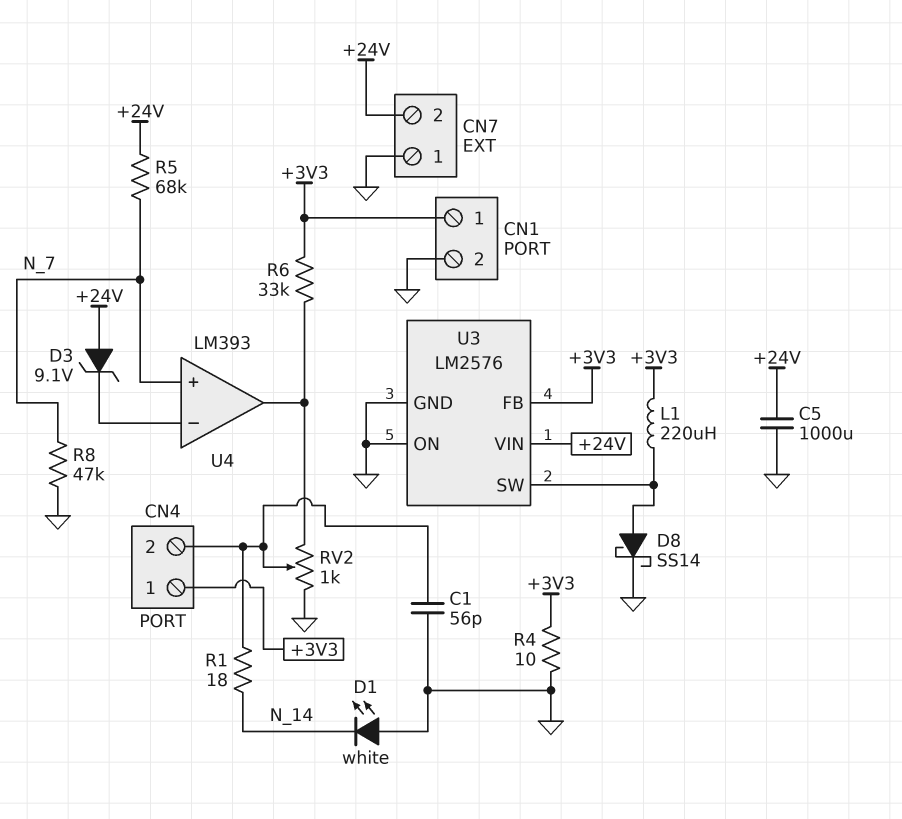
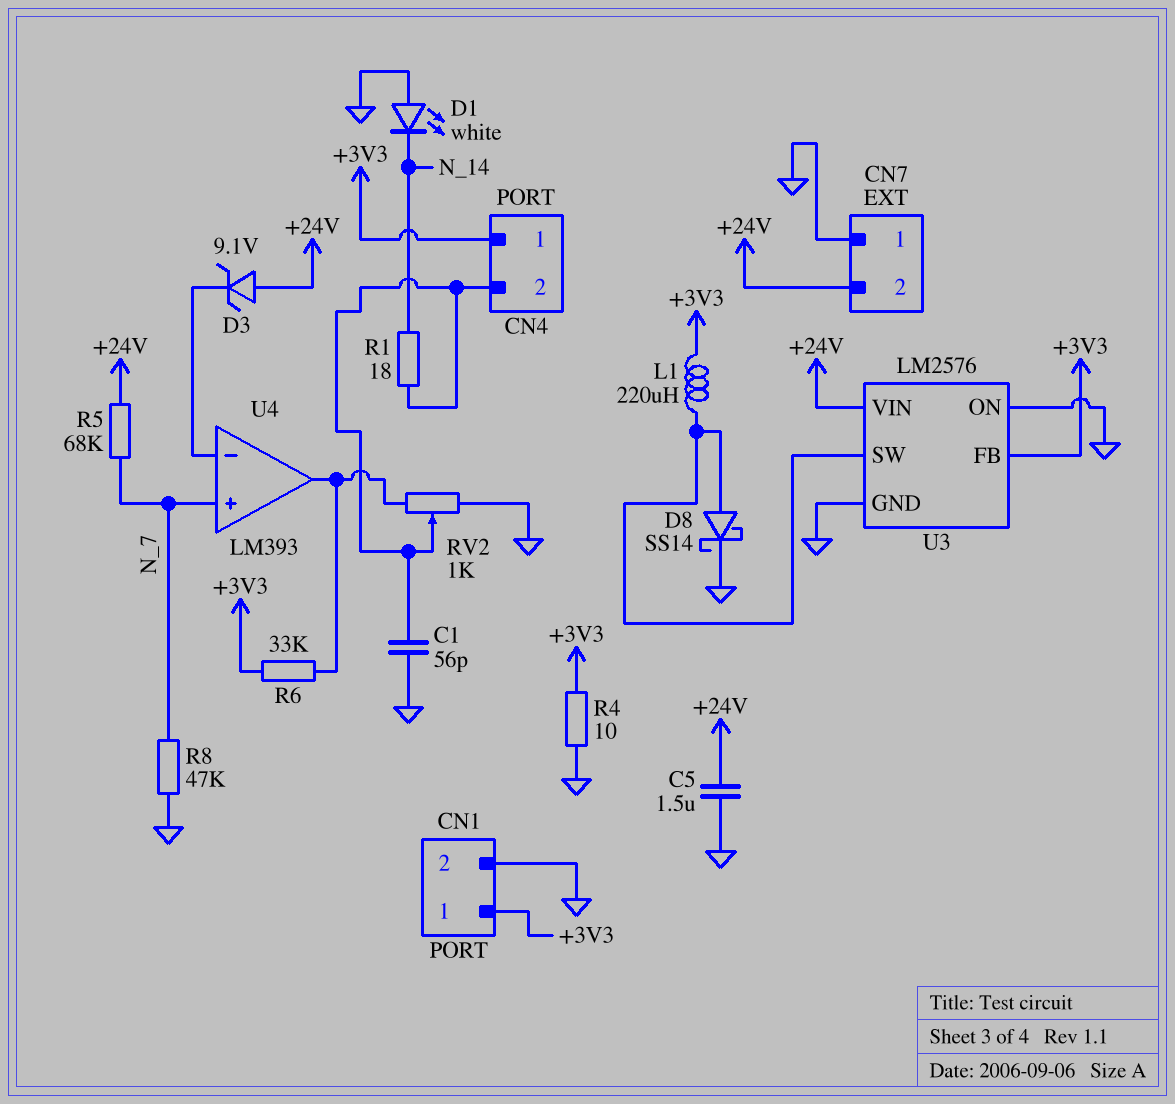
C5: 1000uF (+24V, GND) -> 1.5uF (+24V, GND)

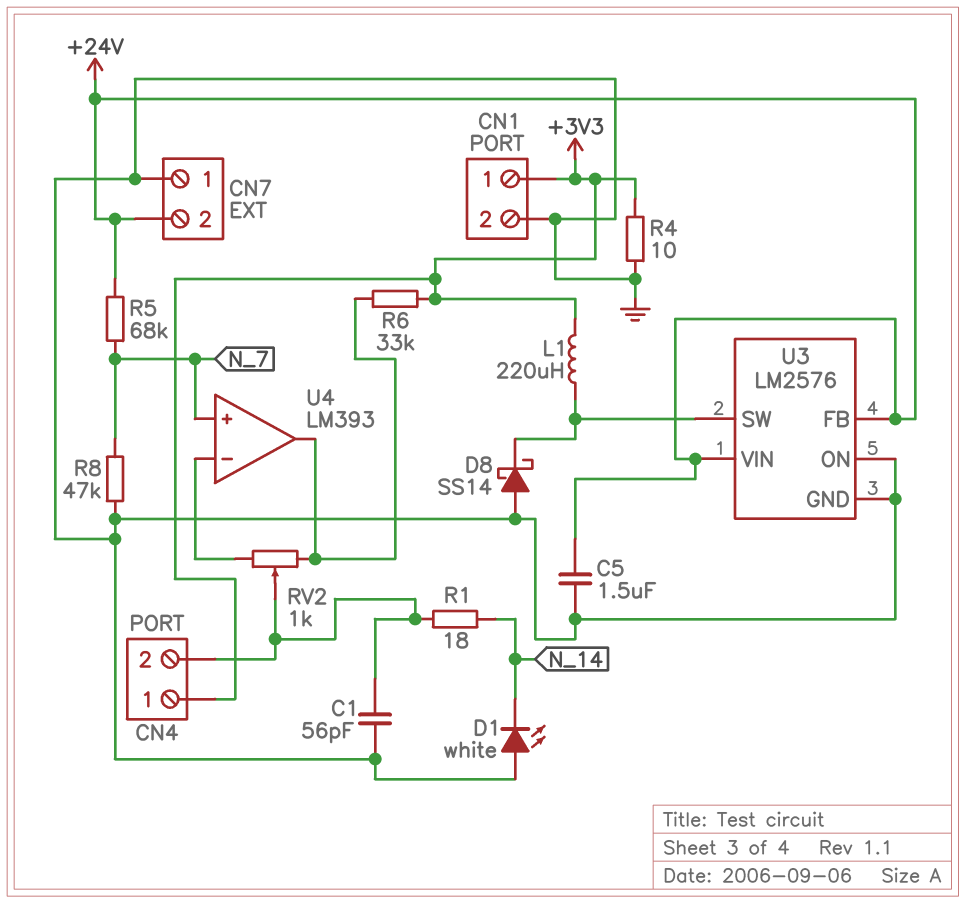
D3: zener 9.1V (A +24V, K U4/in-) -> none
D8: schottky SS14 (A U3/SW, K GND) -> schottky SS14 (A GND, K U3/SW)
RV2: 1k (GND, U4/out, wiper CN4/2) -> 1k (U4/in-, U4/out, wiper CN4/2)
U3 pin FB: +3V3 -> +24V

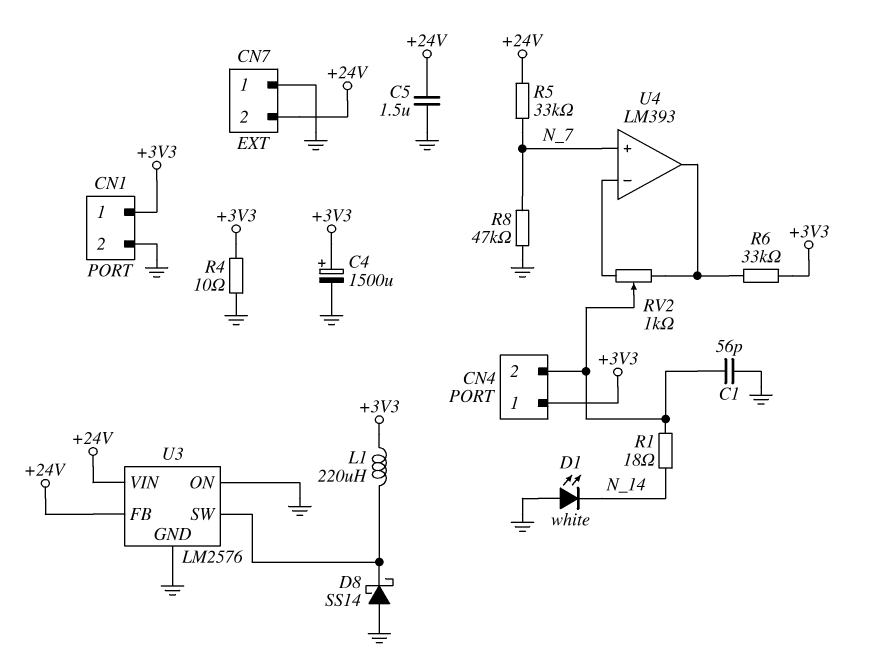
C4: none -> 1500uF (plus +3V3, minus GND)
R5: 68k (+24V, N_7) -> 33k (+24V, N_7)

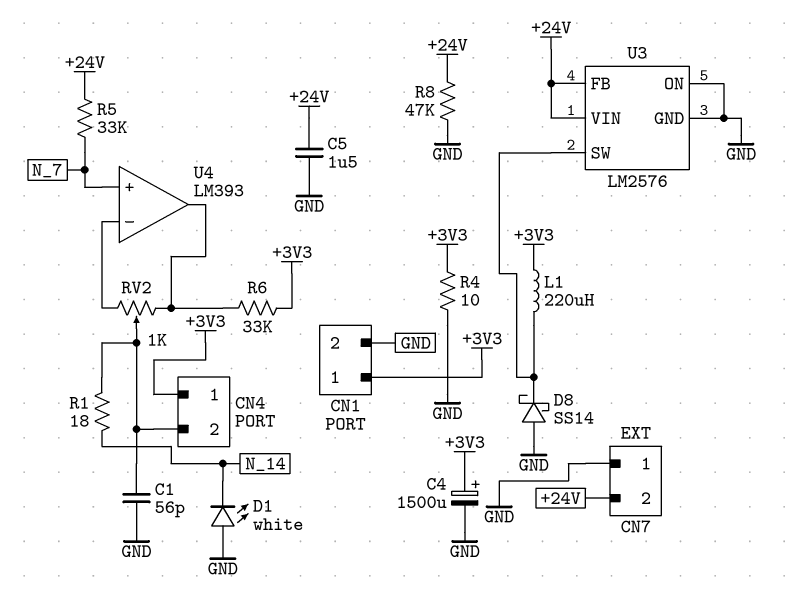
R8: 47k (GND, N_7) -> 47k (+24V, GND)

